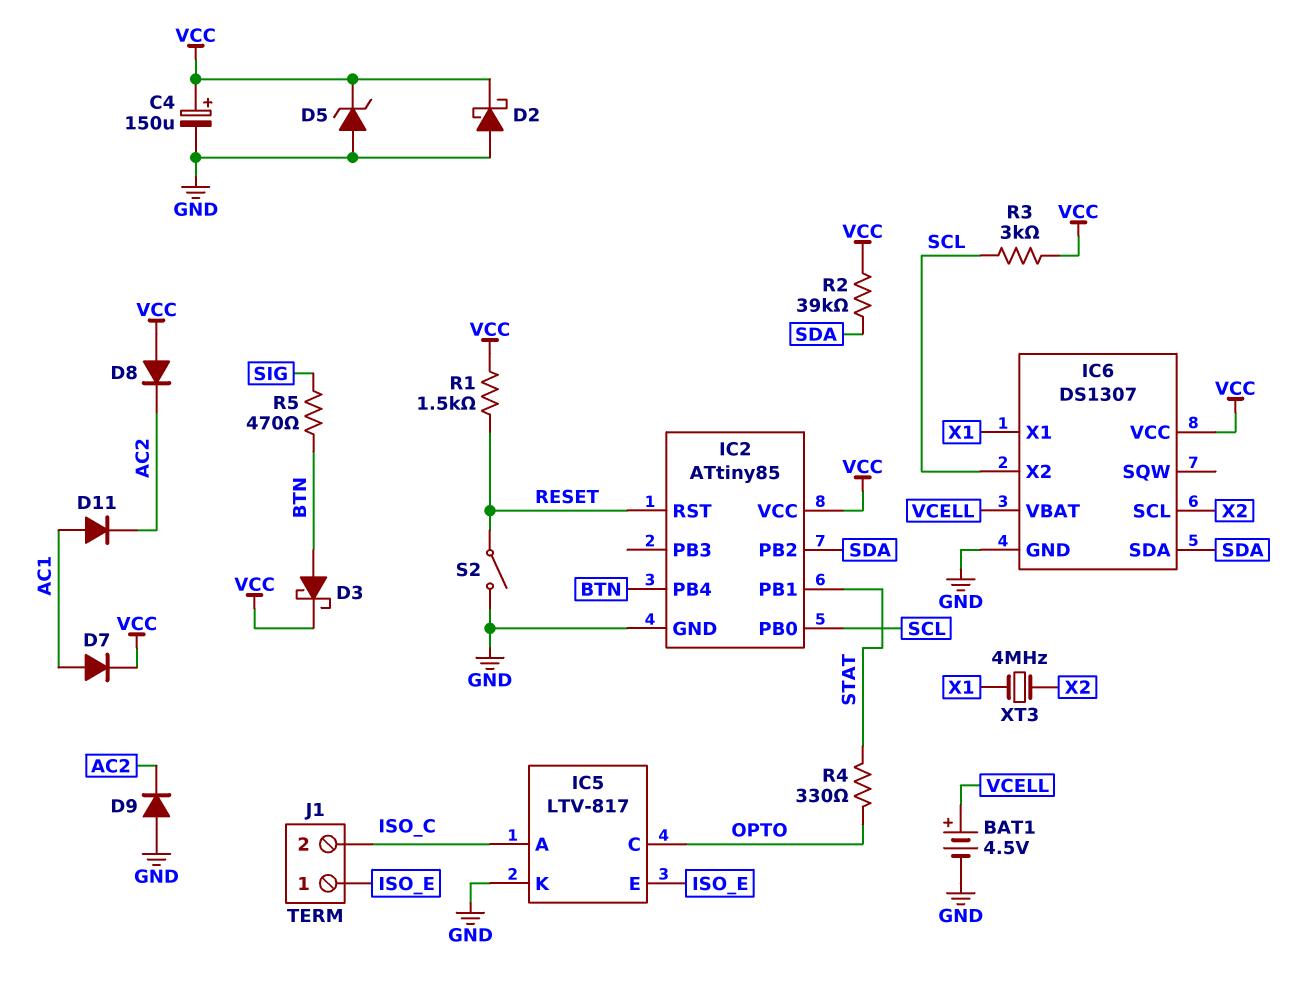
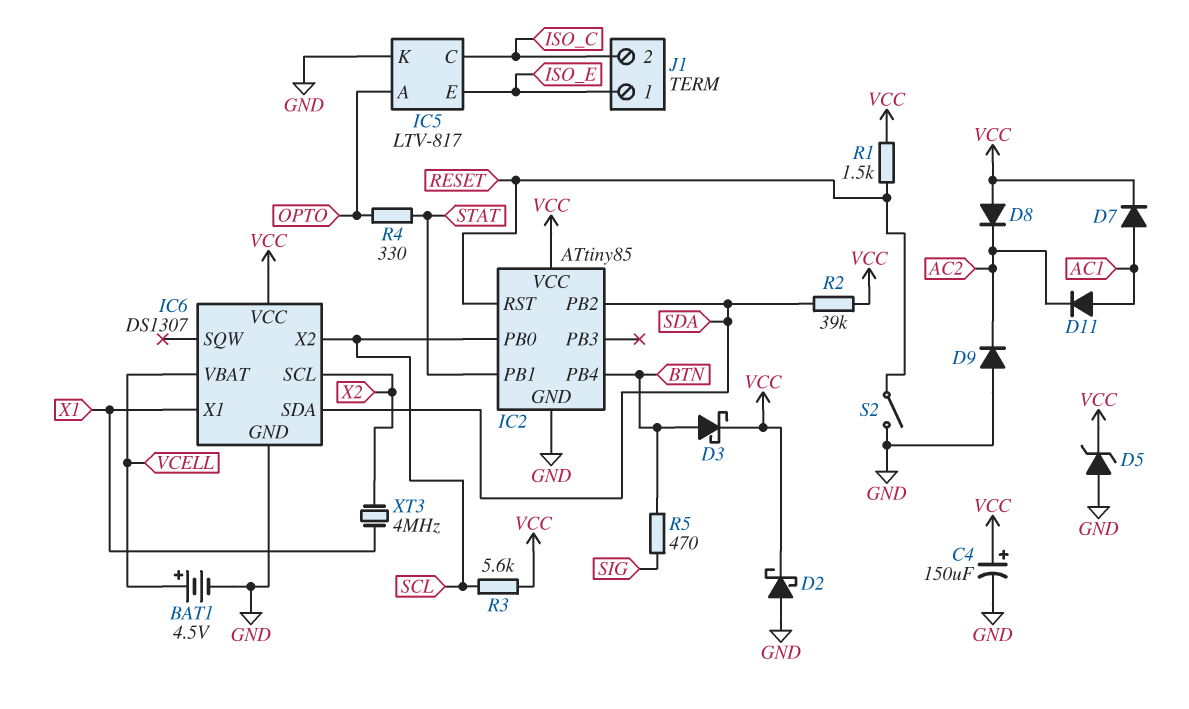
IC5 pin A: ISO_C -> OPTO
IC5 pin C: OPTO -> ISO_C
R3: 3k (SCL, VCC) -> 5.6k (SCL, VCC)

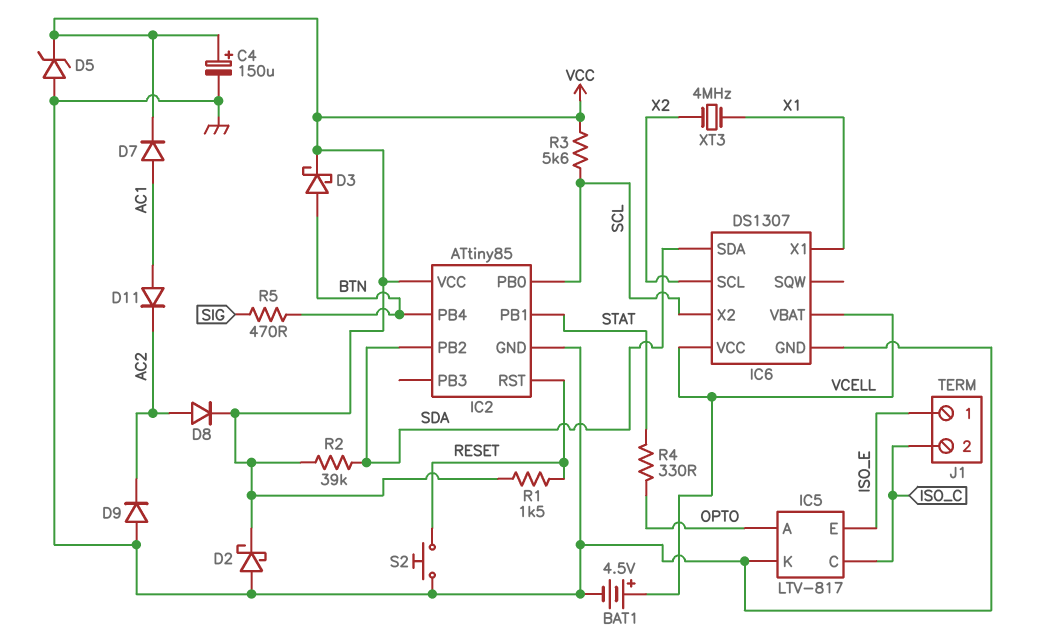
D8: diode (A VCC, K AC2) -> diode (A AC2, K VCC)
IC6 pin VCC: VCC -> VCELL
S2: switch (GND, RESET) -> button (GND, RESET)

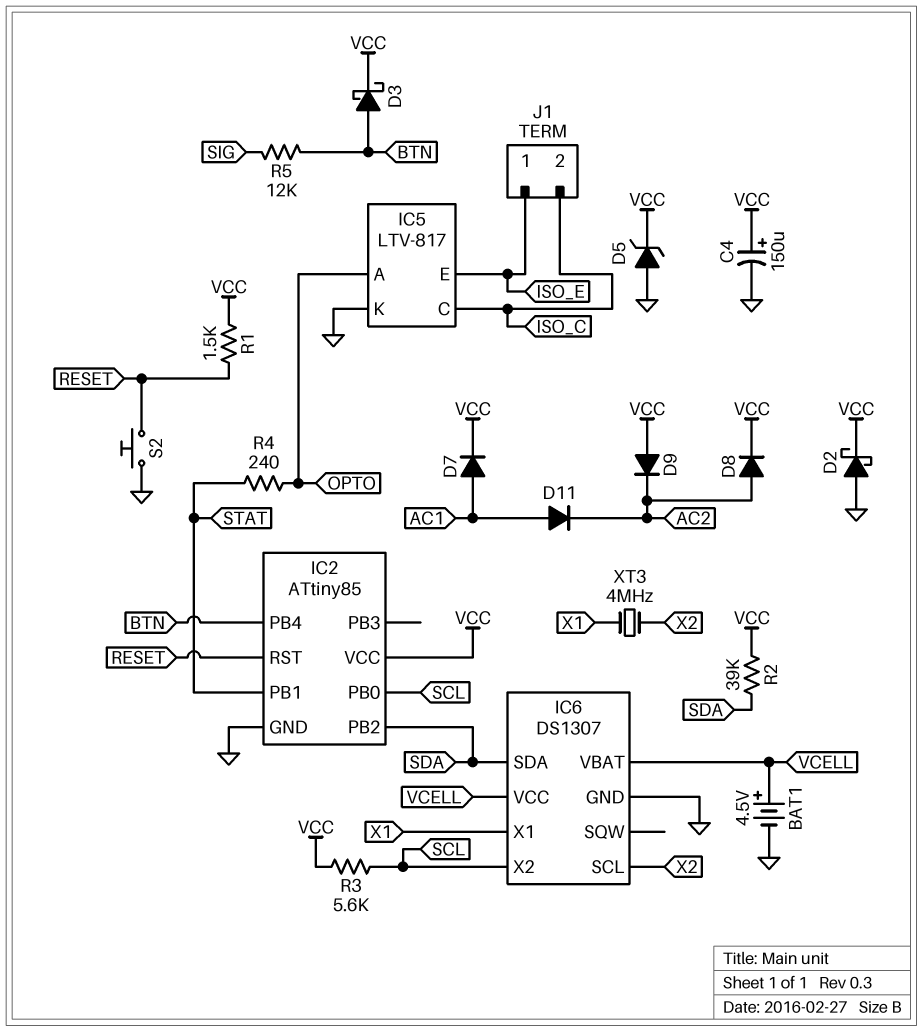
D9: diode (A GND, K AC2) -> diode (A VCC, K AC2)
R4: 330 (OPTO, STAT) -> 240 (OPTO, STAT)
R5: 470 (BTN, SIG) -> 12k (BTN, SIG)

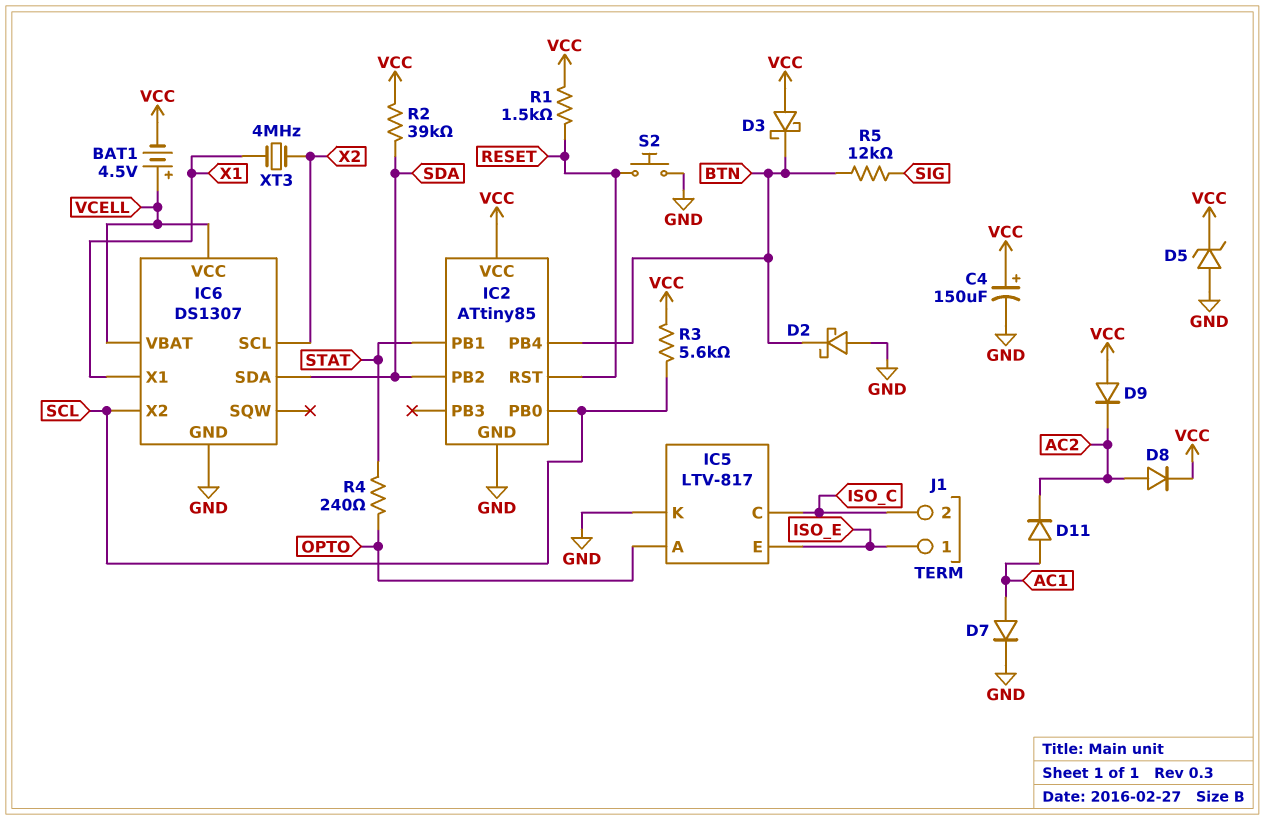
BAT1: 4.5V (plus VCELL, minus GND) -> 4.5V (plus VCELL, minus VCC)
D2: schottky (A GND, K VCC) -> schottky (A GND, K BTN)
D3: schottky (A BTN, K VCC) -> schottky (A VCC, K BTN)
D7: diode (A AC1, K VCC) -> diode (A AC1, K GND)

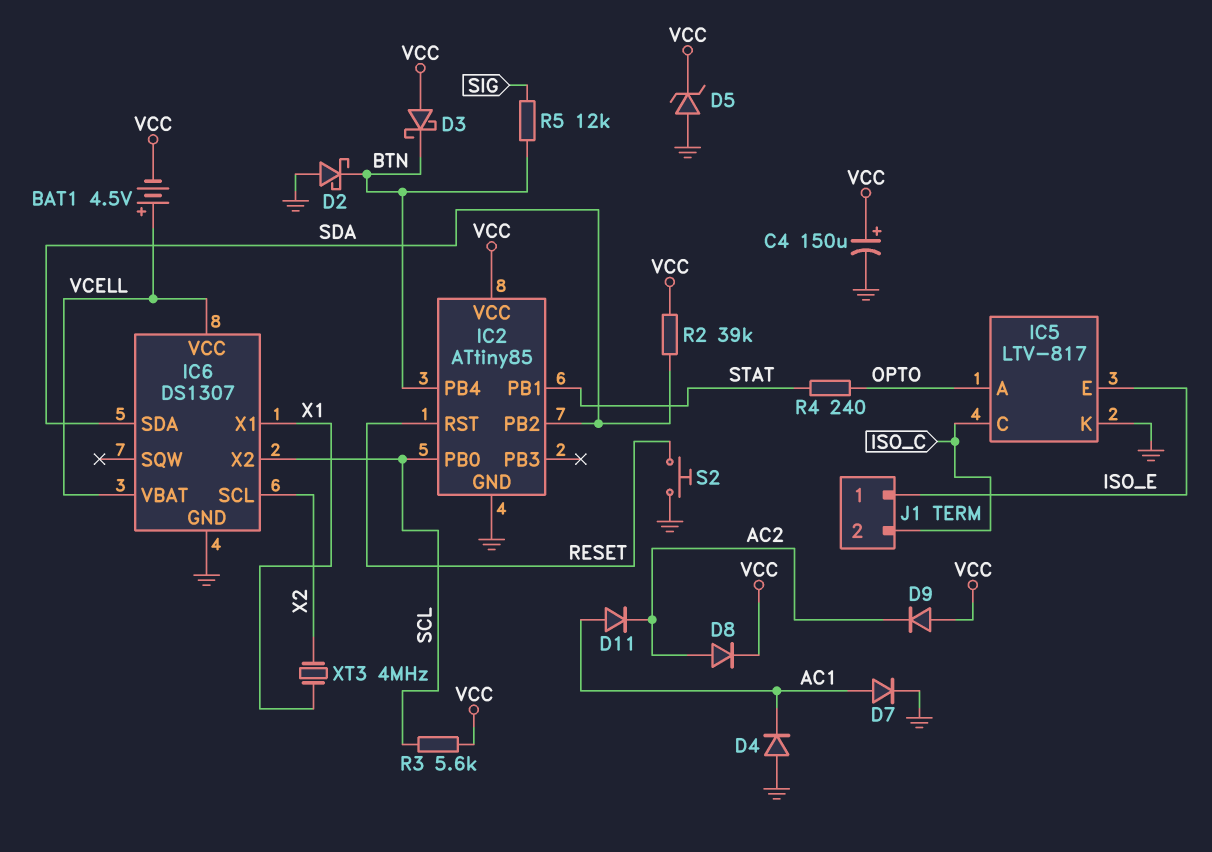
D4: none -> diode (A GND, K AC1)
R1: 1.5k (RESET, VCC) -> none

